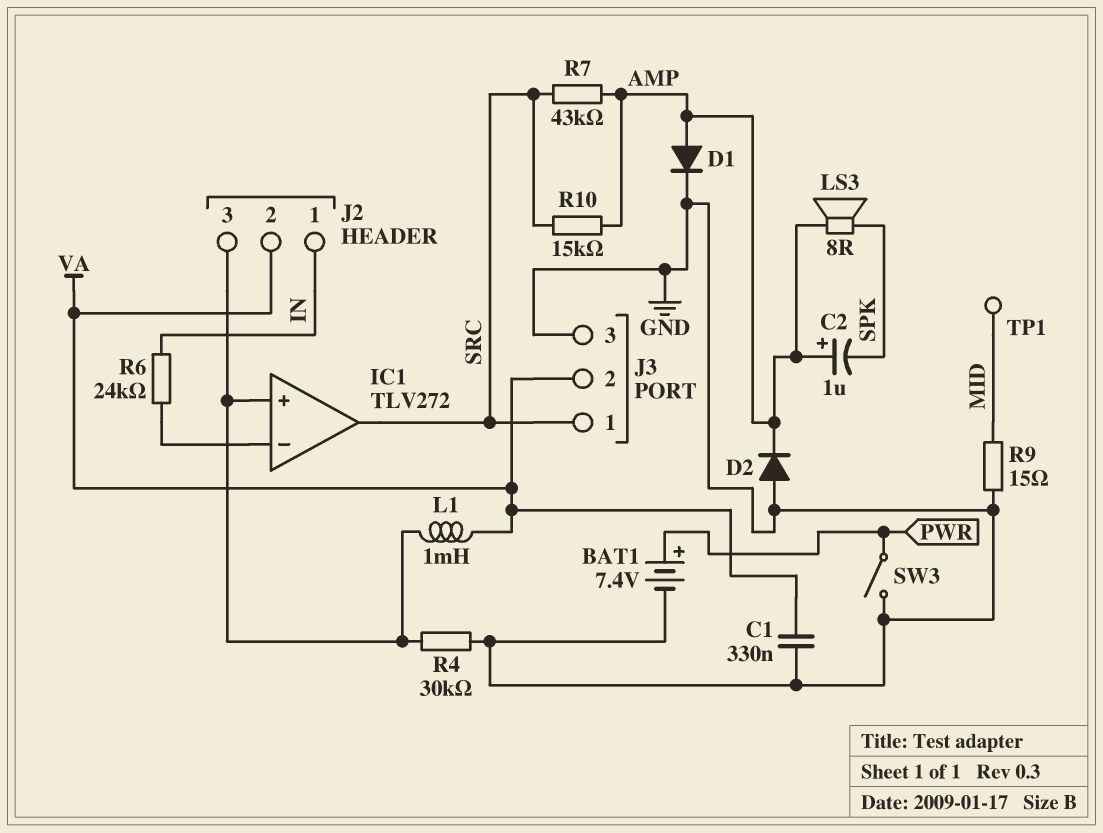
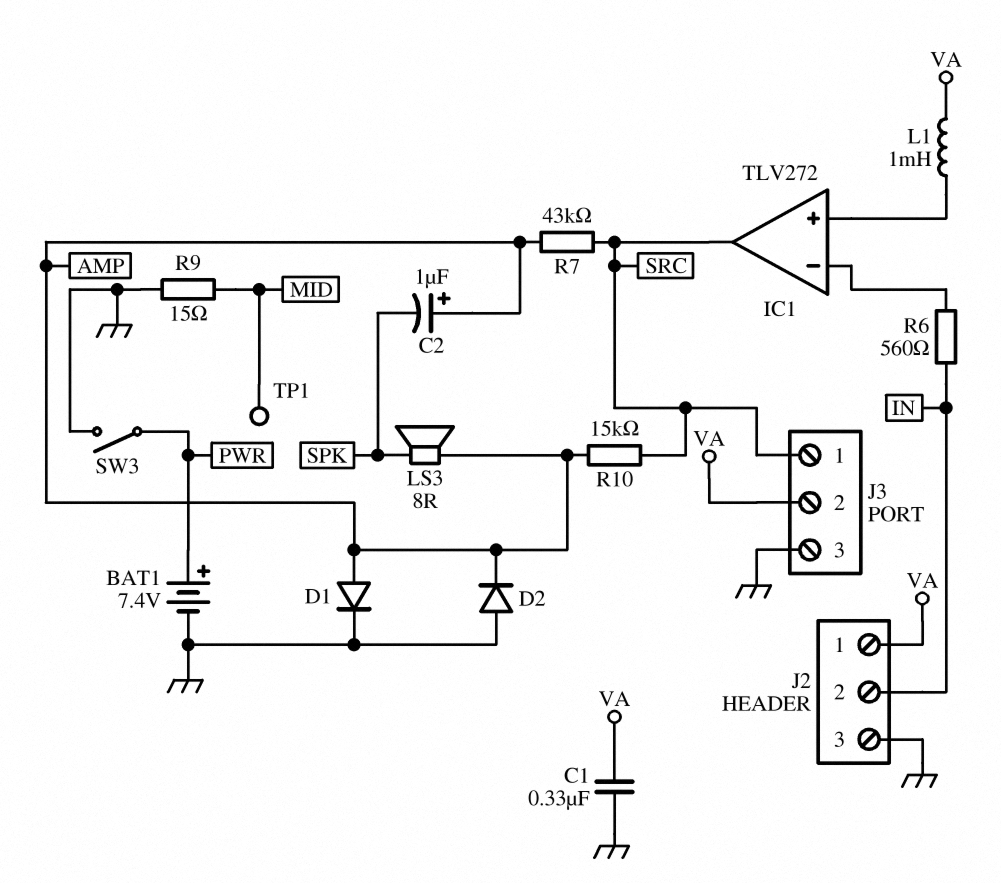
J2 pin 1: IN -> VA
J2 pin 2: VA -> IN
J2 pin 3: IC1/in+ -> GND
R4: 30k (GND, IC1/in+) -> none
R6: 24k (IC1/in-, IN) -> 560 (IC1/in-, IN)

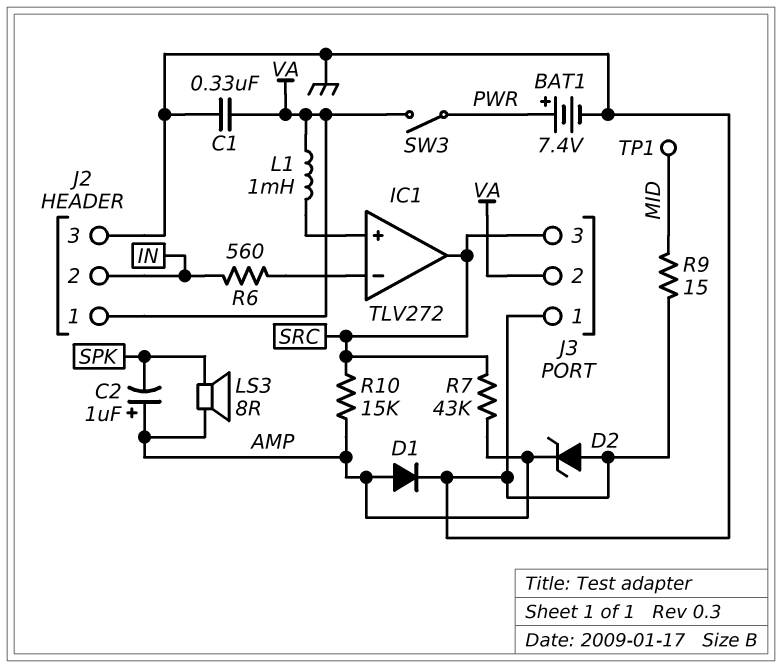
D2: diode (A GND, K AMP) -> zener (A GND, K AMP)
J3 pin 1: SRC -> GND
J3 pin 3: GND -> SRC
SW3: switch (GND, PWR) -> switch (PWR, VA)

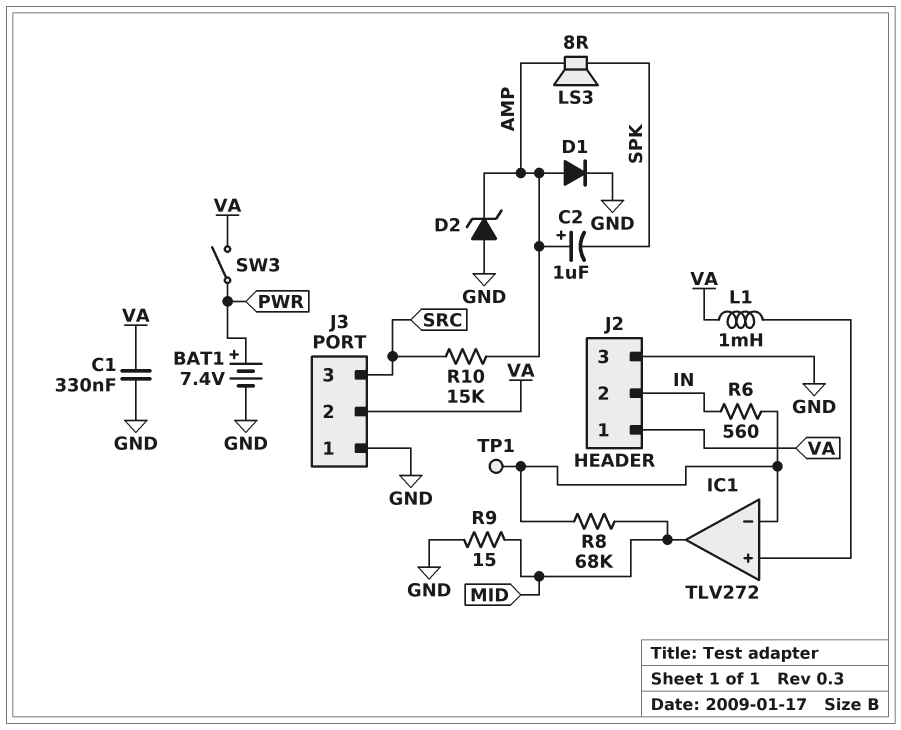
IC1 pin out: SRC -> MID
R7: 43k (AMP, SRC) -> none
R8: none -> 68k (IC1/in-, MID)
TP1: test point (MID) -> test point (IC1/in-)

